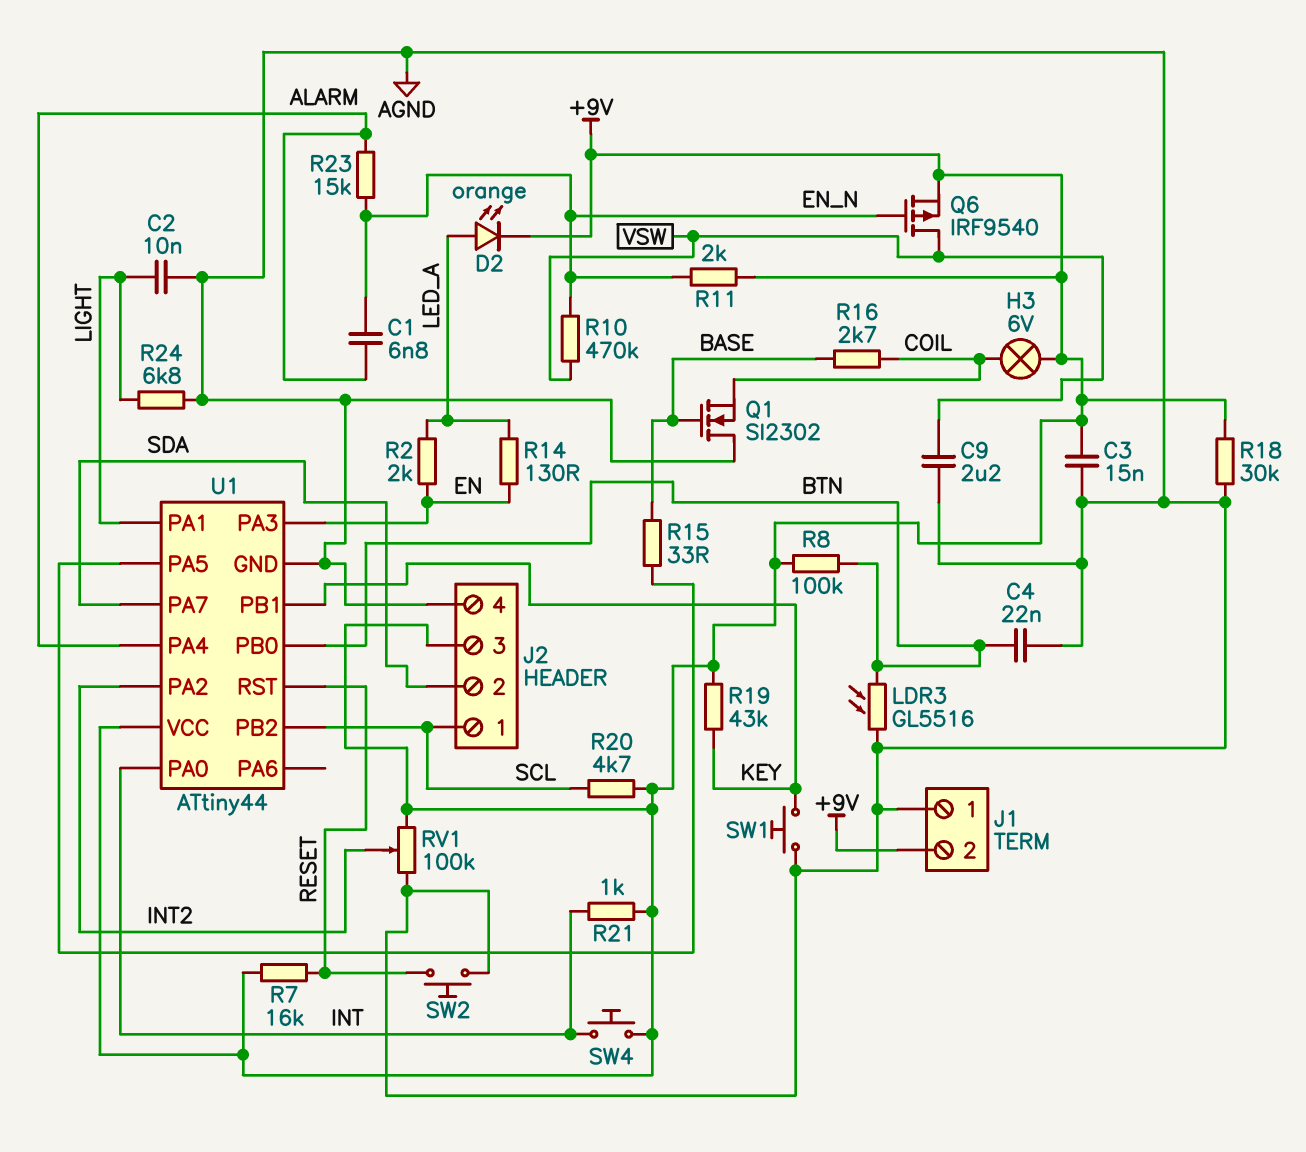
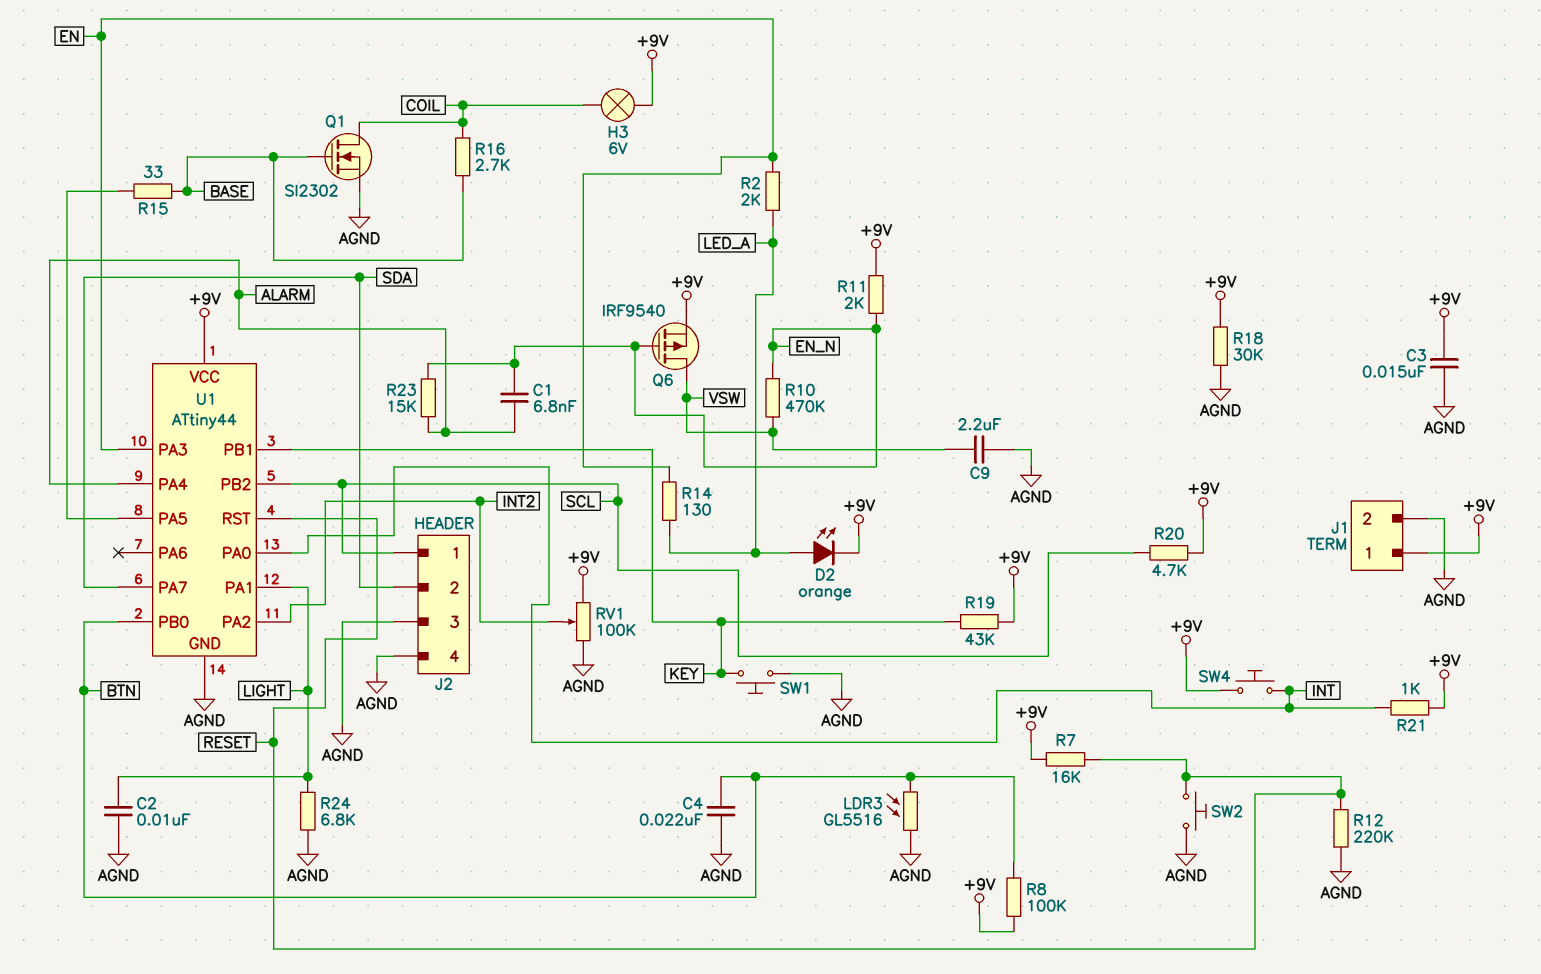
J1 pin 1: AGND -> +9V
J1 pin 2: +9V -> AGND
J2 pin 3: +9V -> AGND
Q1: NMOS SI2302 (G BASE, D AGND, S COIL) -> NMOS SI2302 (G BASE, D COIL, S AGND)
R12: none -> 220k (AGND, RESET)

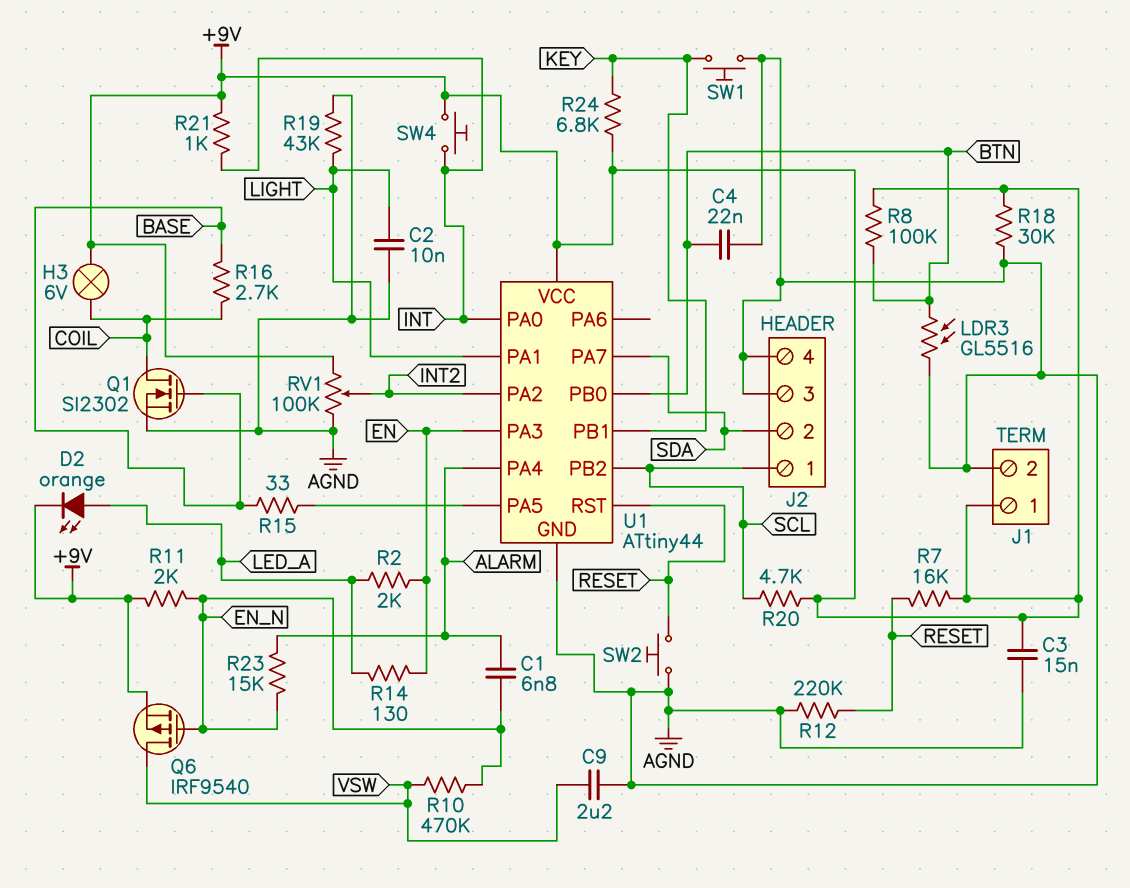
R19: 43k (+9V, KEY) -> 43k (AGND, LIGHT)
R24: 6.8k (AGND, LIGHT) -> 6.8k (+9V, KEY)

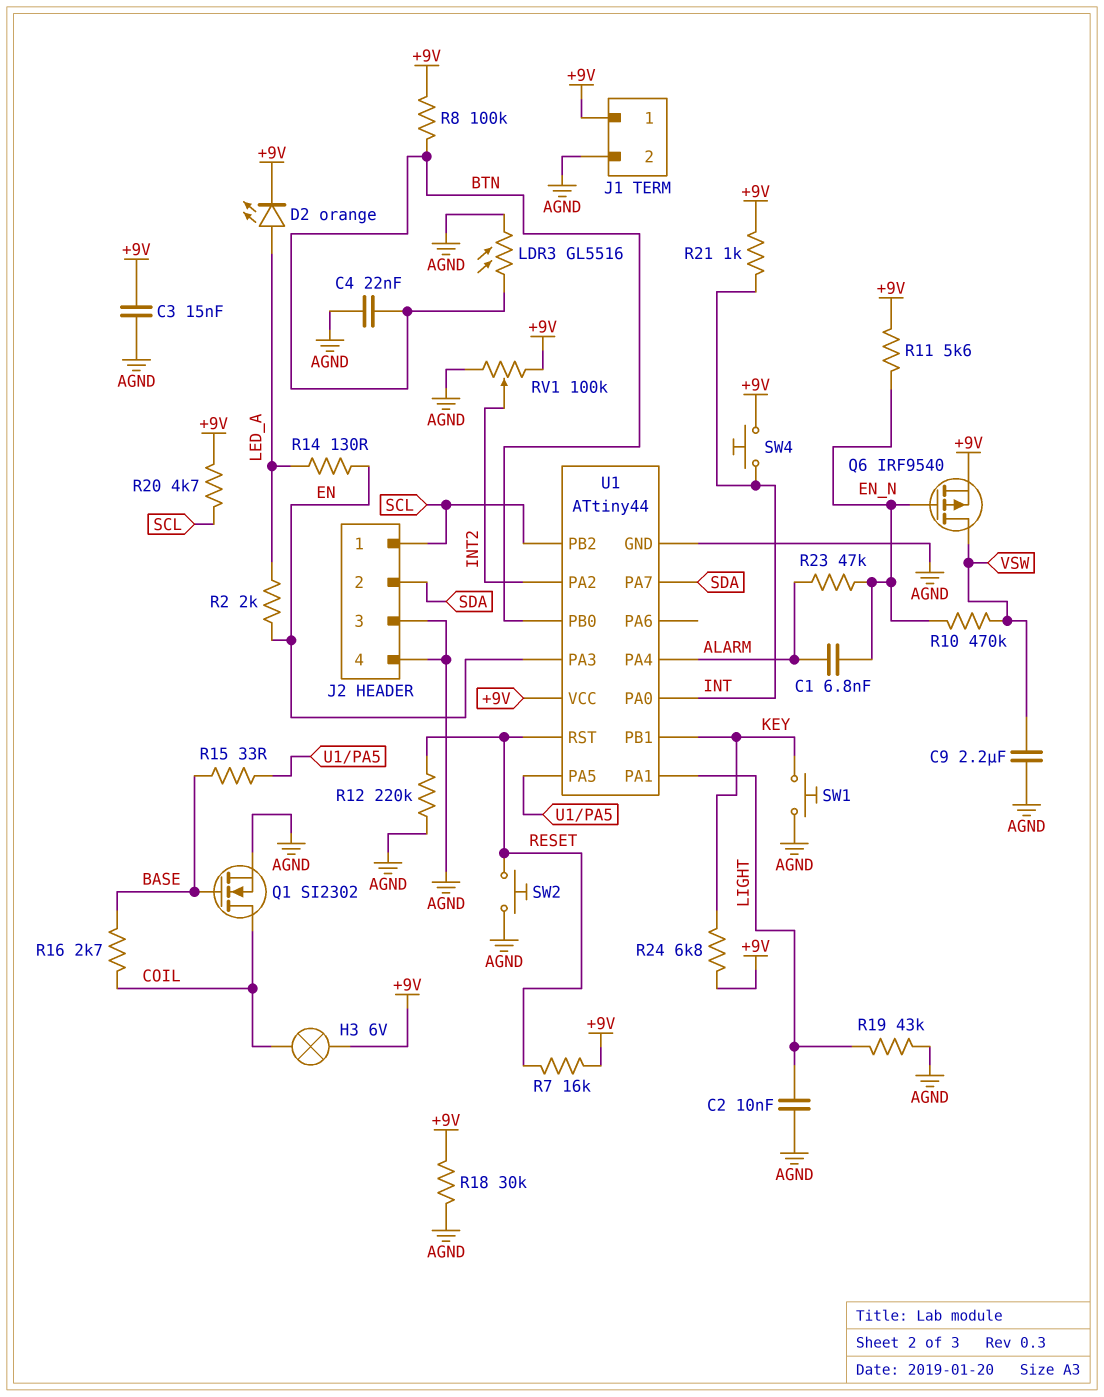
R11: 2k (+9V, EN_N) -> 5.6k (+9V, EN_N)
R23: 15k (ALARM, EN_N) -> 47k (ALARM, EN_N)

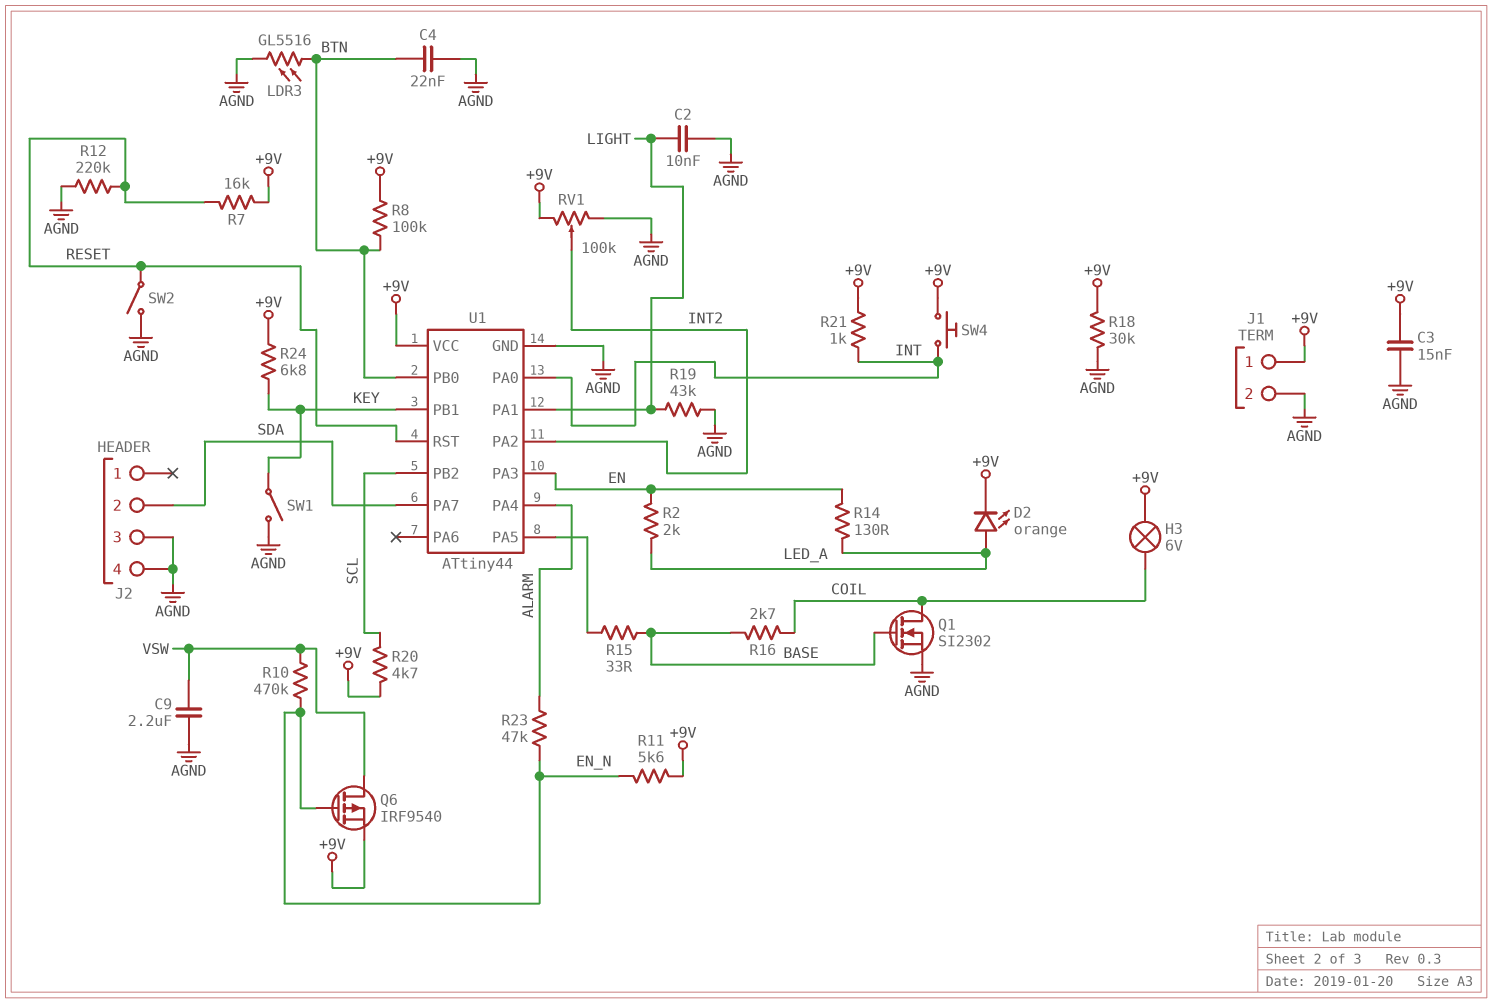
C1: 6.8nF (ALARM, EN_N) -> none
J2 pin 1: SCL -> none
SW1: button (AGND, KEY) -> switch (AGND, KEY)
SW2: button (AGND, RESET) -> switch (AGND, RESET)

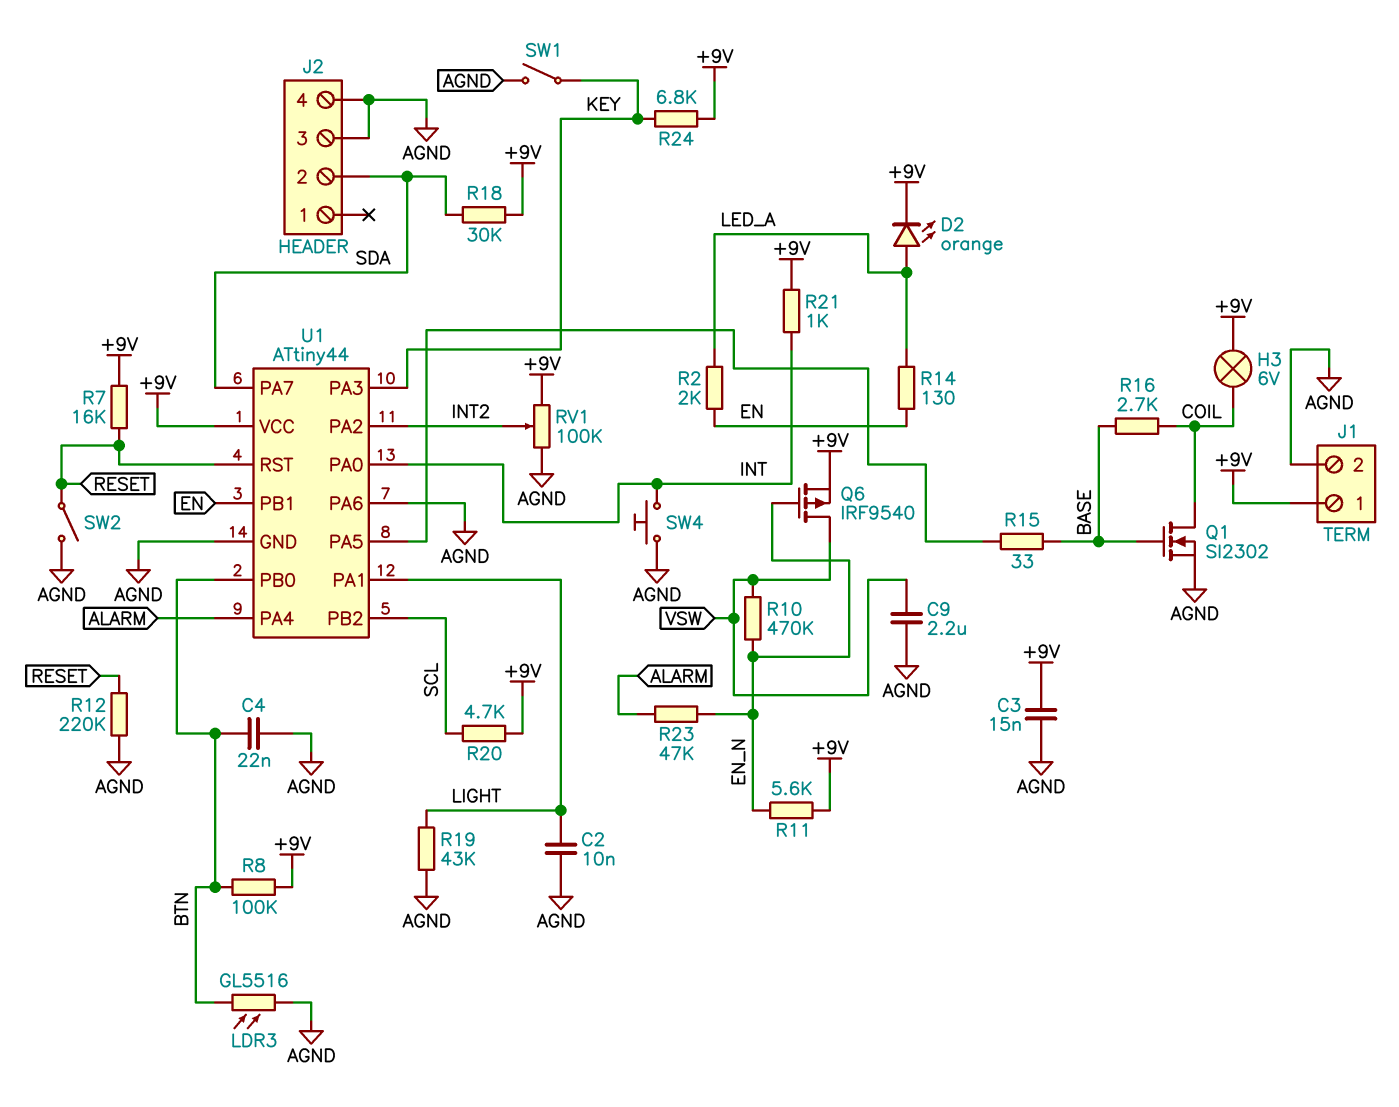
R18: 30k (+9V, AGND) -> 30k (+9V, SDA)
SW4: button (+9V, INT) -> button (AGND, INT)
U1 pin PA3: EN -> KEY
U1 pin PA6: none -> AGND
U1 pin PB1: KEY -> EN

